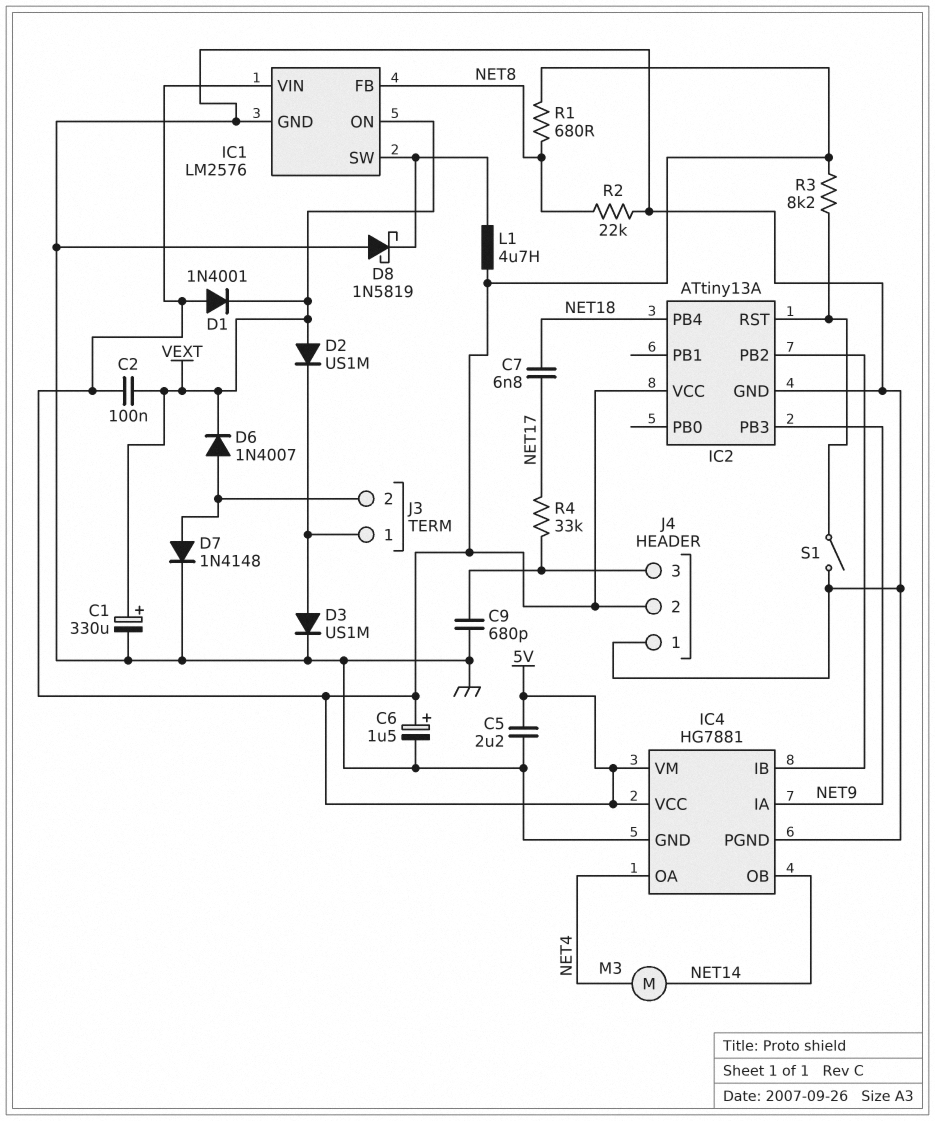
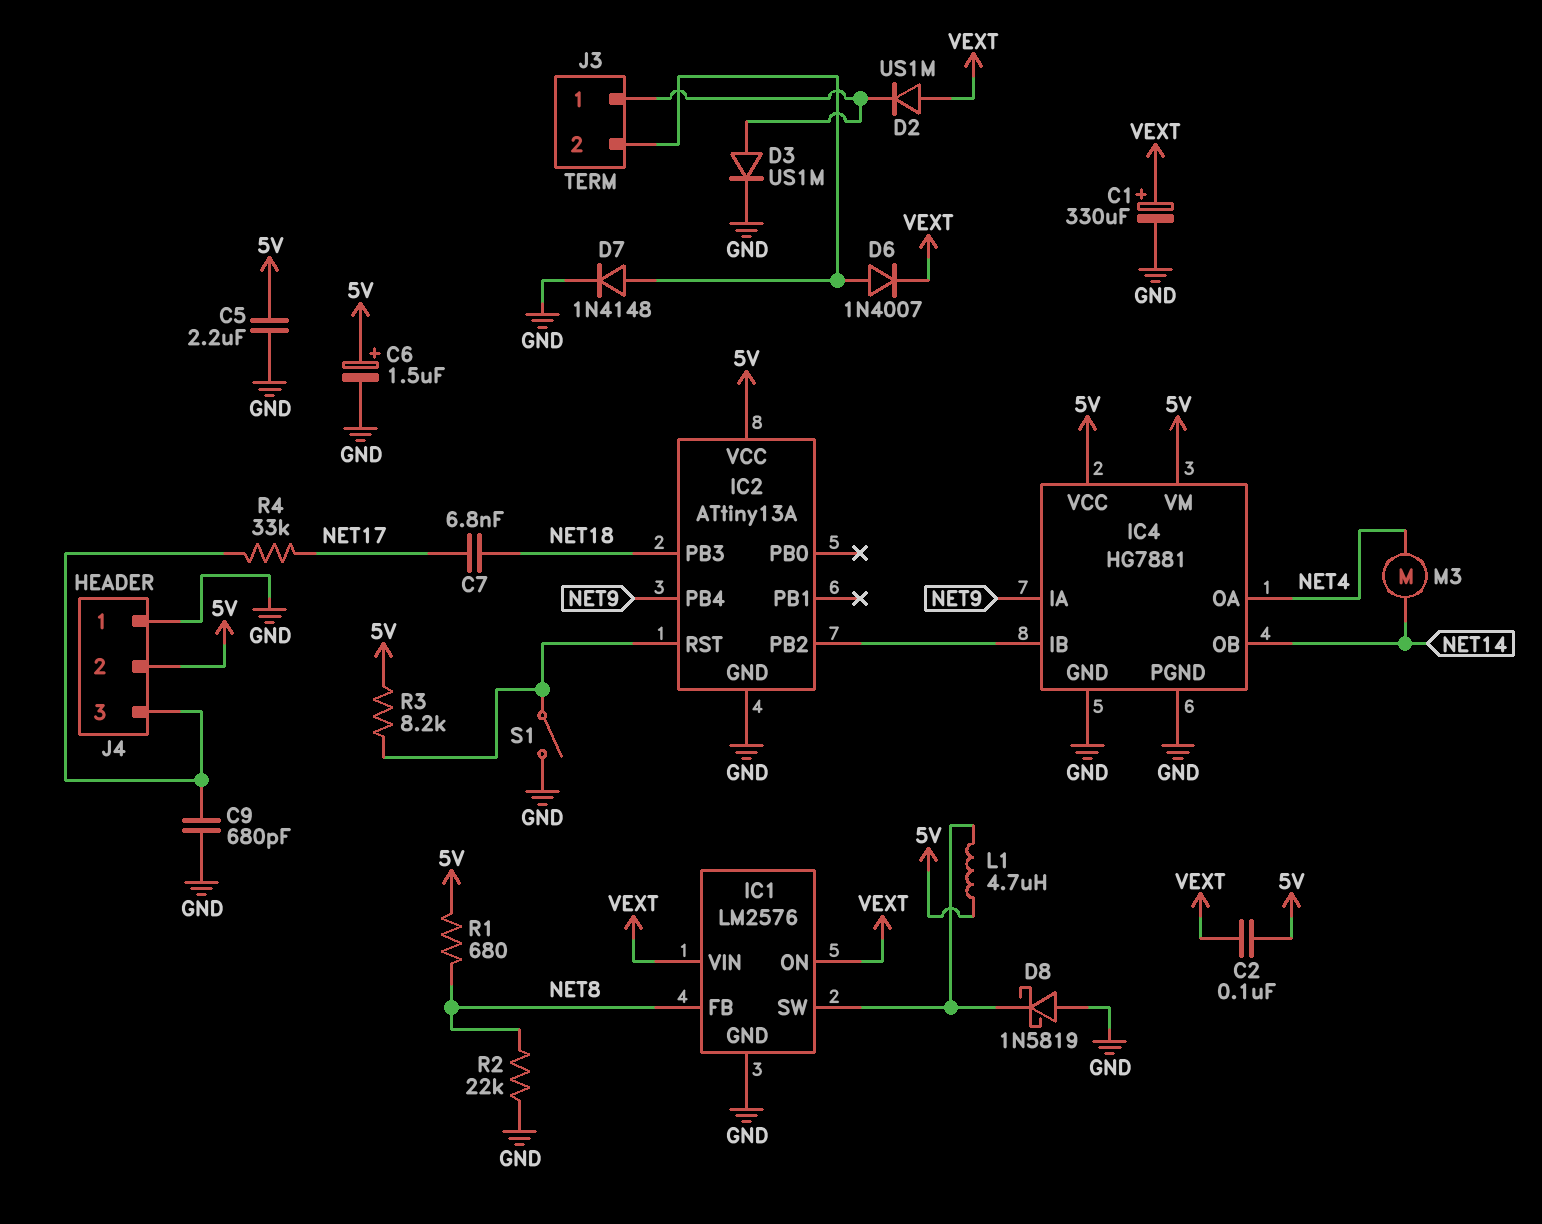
D1: diode 1N4001 (A 5V, K VEXT) -> none
IC1 pin VIN: 5V -> VEXT
IC2 pin PB3: NET9 -> NET18
IC2 pin PB4: NET18 -> NET9

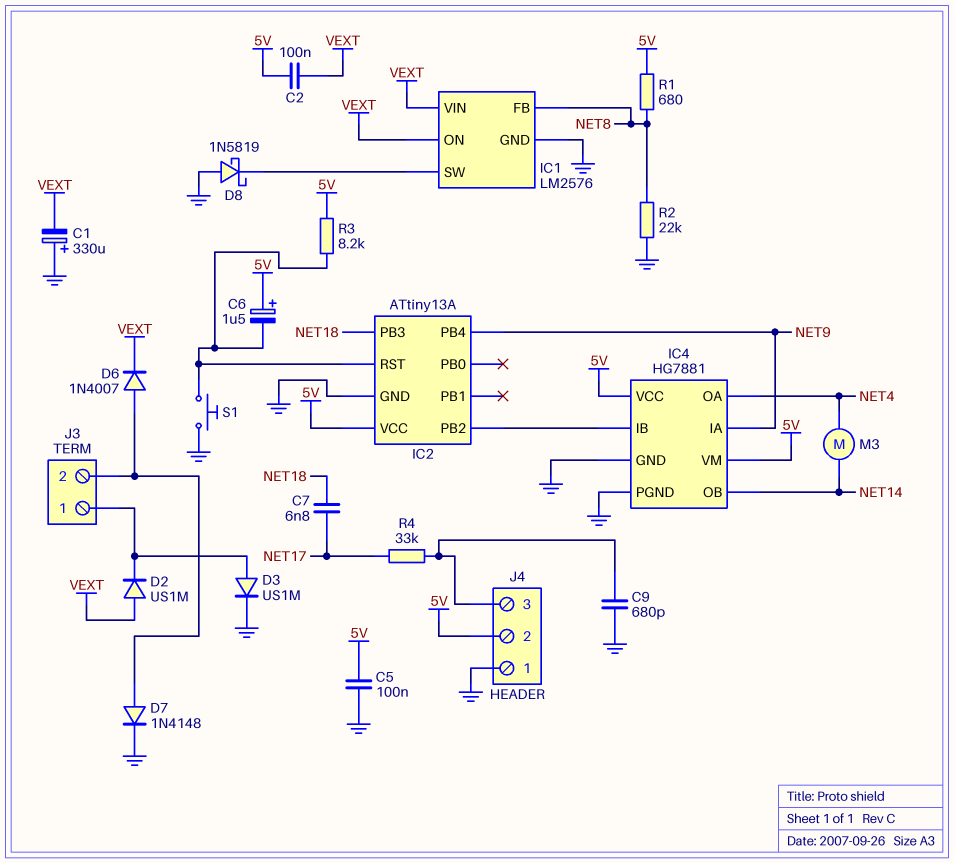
C1: 330uF (plus VEXT, minus GND) -> 330uF (plus GND, minus VEXT)
C5: 2.2uF (5V, GND) -> 100nF (5V, GND)
C6: 1.5uF (plus 5V, minus GND) -> 1.5uF (plus 5V, minus IC2/RST)
L1: 4.7uH (5V, IC1/SW) -> none
S1: switch (GND, IC2/RST) -> button (GND, IC2/RST)

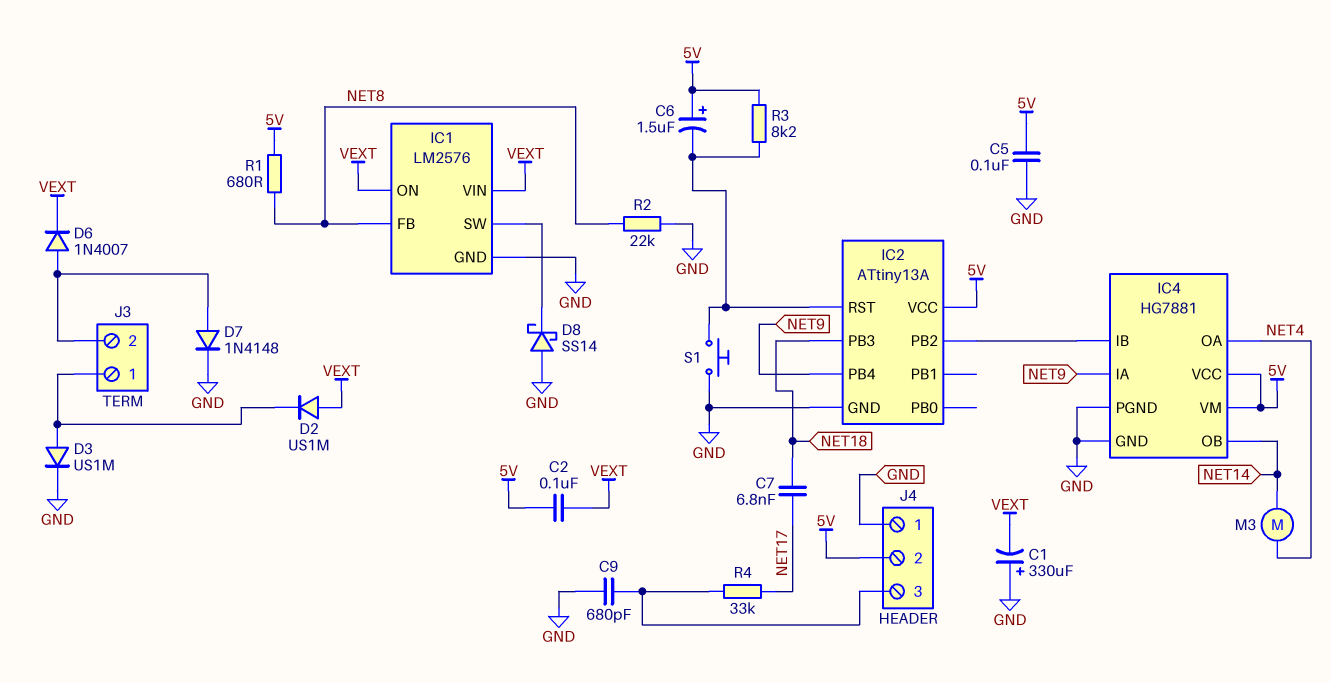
D8: schottky 1N5819 (A GND, K IC1/SW) -> schottky SS14 (A GND, K IC1/SW)

